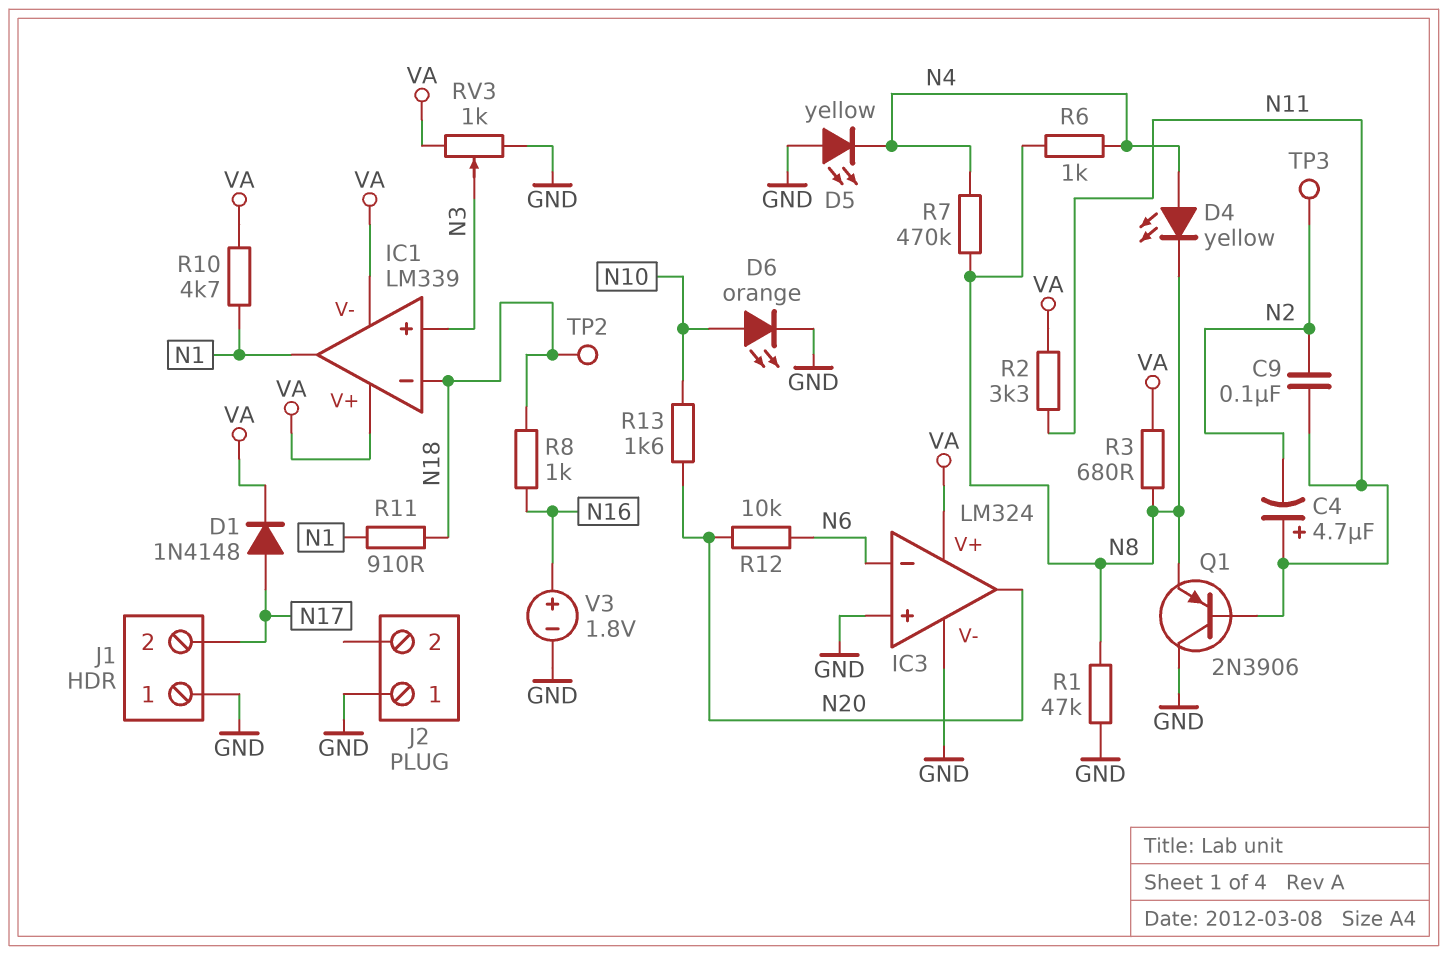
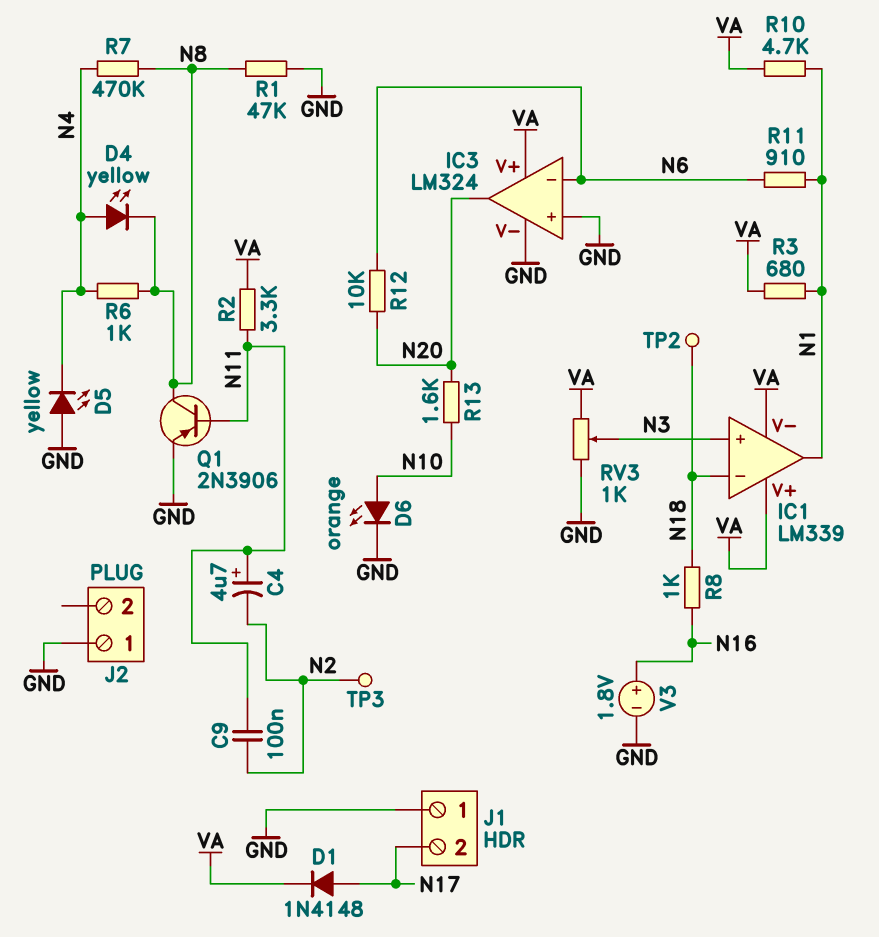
Q1: PNP 2N3906 (B N11, C GND, E N8) -> PNP 2N3906 (B N11, C N8, E GND)
R3: 680 (N8, VA) -> 680 (N1, VA)
R11: 910 (N1, N18) -> 910 (N1, N6)

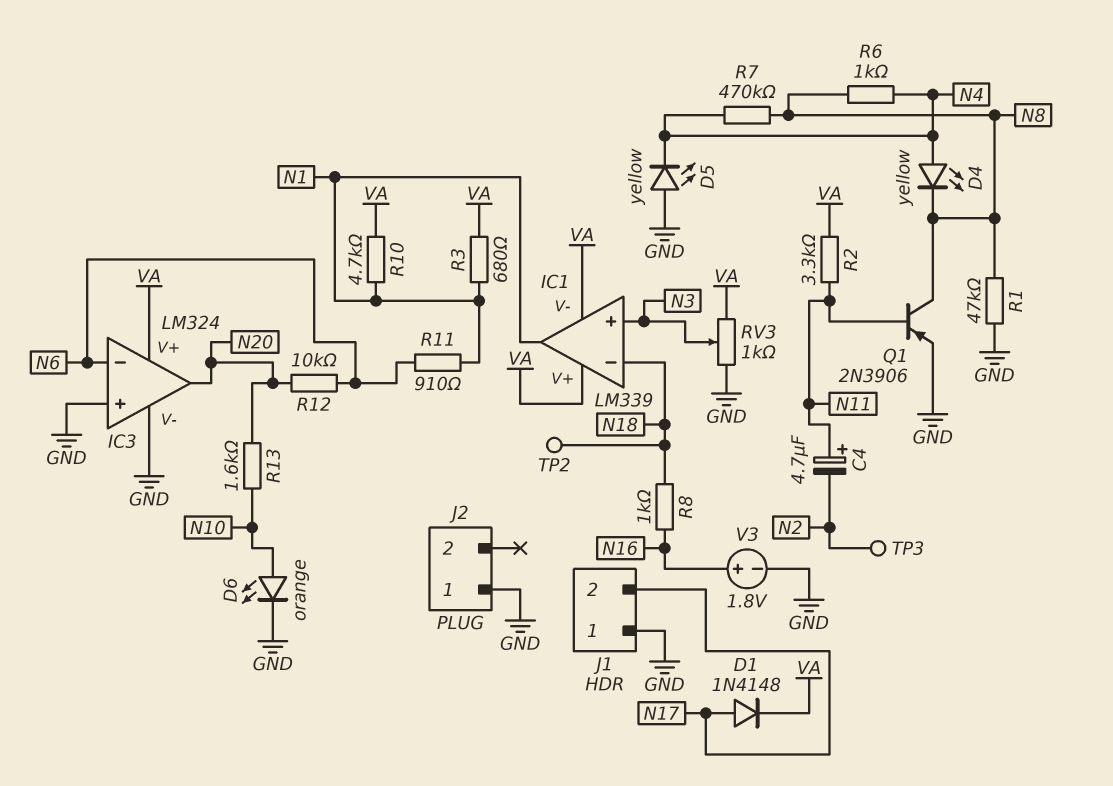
C9: 100nF (N2, N11) -> none

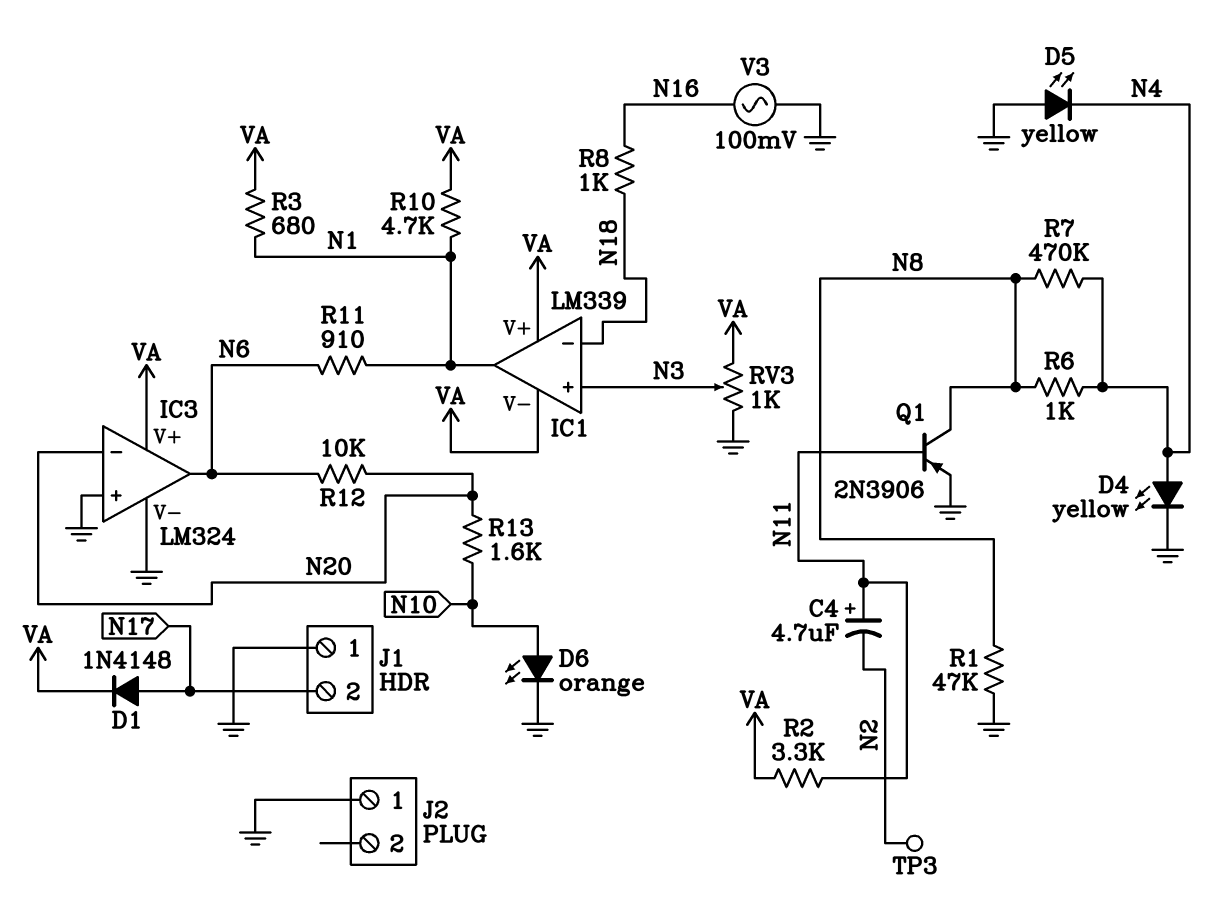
D4: LED yellow (A N4, K N8) -> LED yellow (A N4, K GND)
IC3 pin in-: N6 -> N20
IC3 pin out: N20 -> N6
TP2: test point (N18) -> none
V3: 1.8V (plus N16, minus GND) -> AC 100mV (GND, N16)

